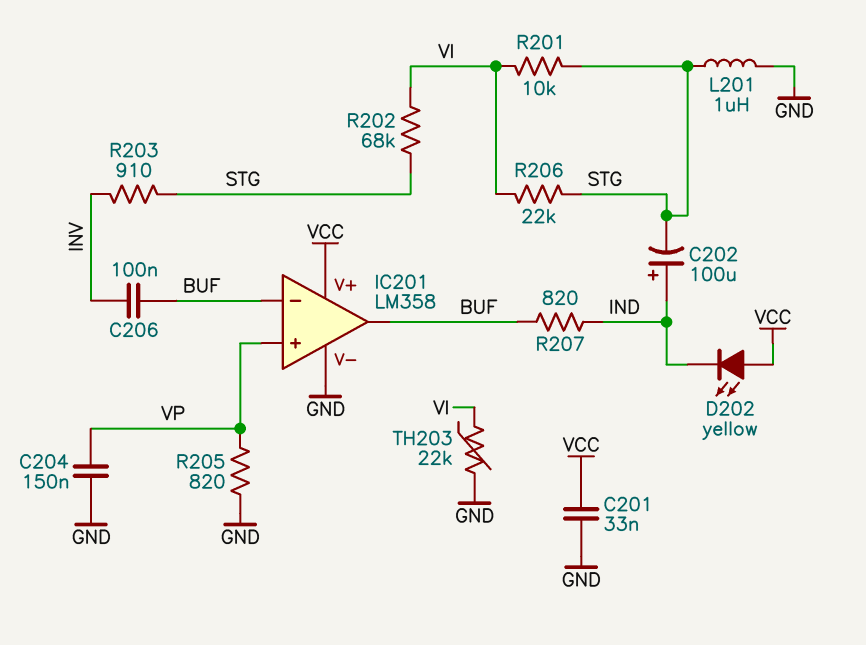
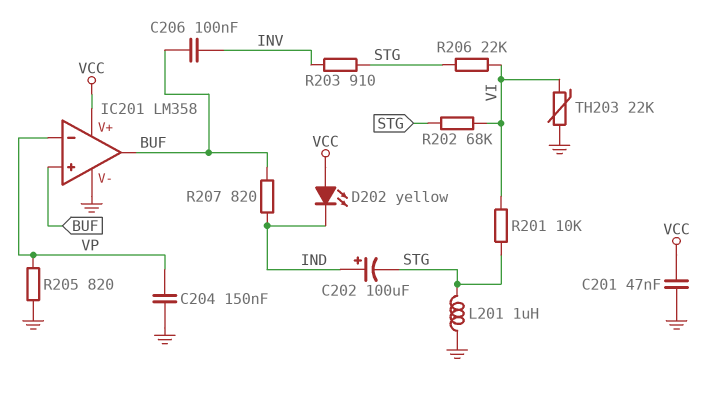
C201: 33nF (GND, VCC) -> 47nF (GND, VCC)
IC201 pin in+: VP -> BUF
IC201 pin in-: BUF -> VP

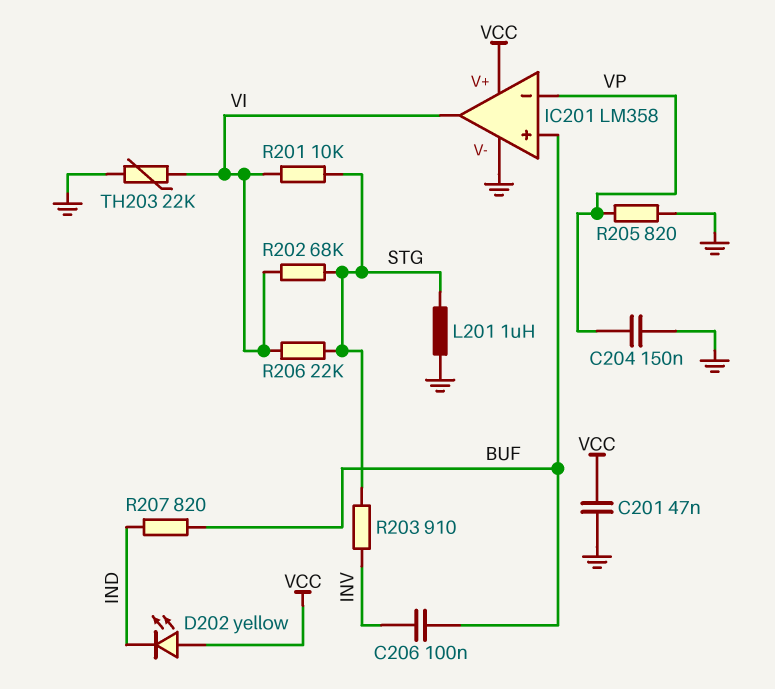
C202: 100uF (plus IND, minus STG) -> none
IC201 pin out: BUF -> VI

